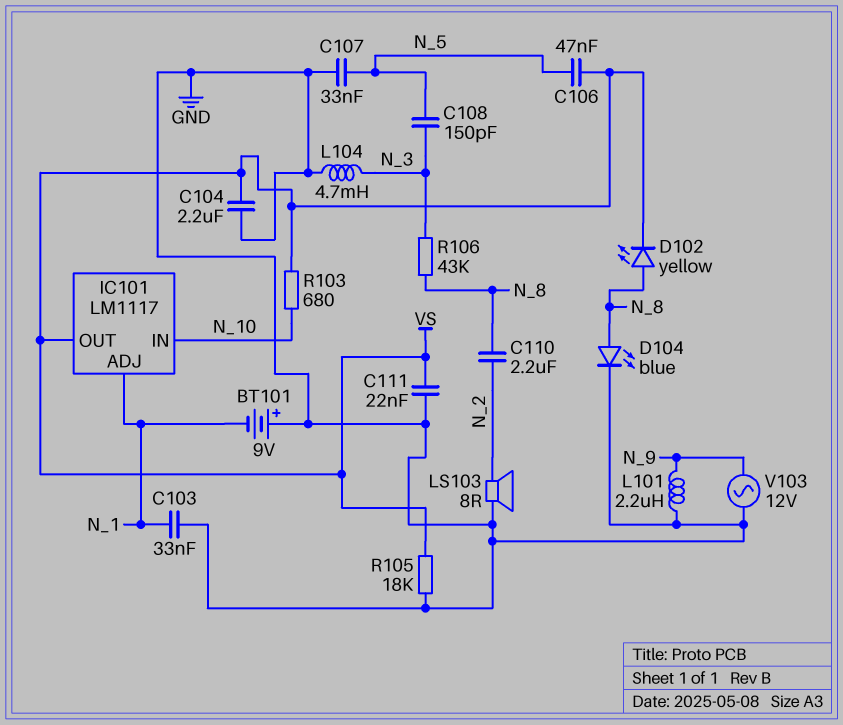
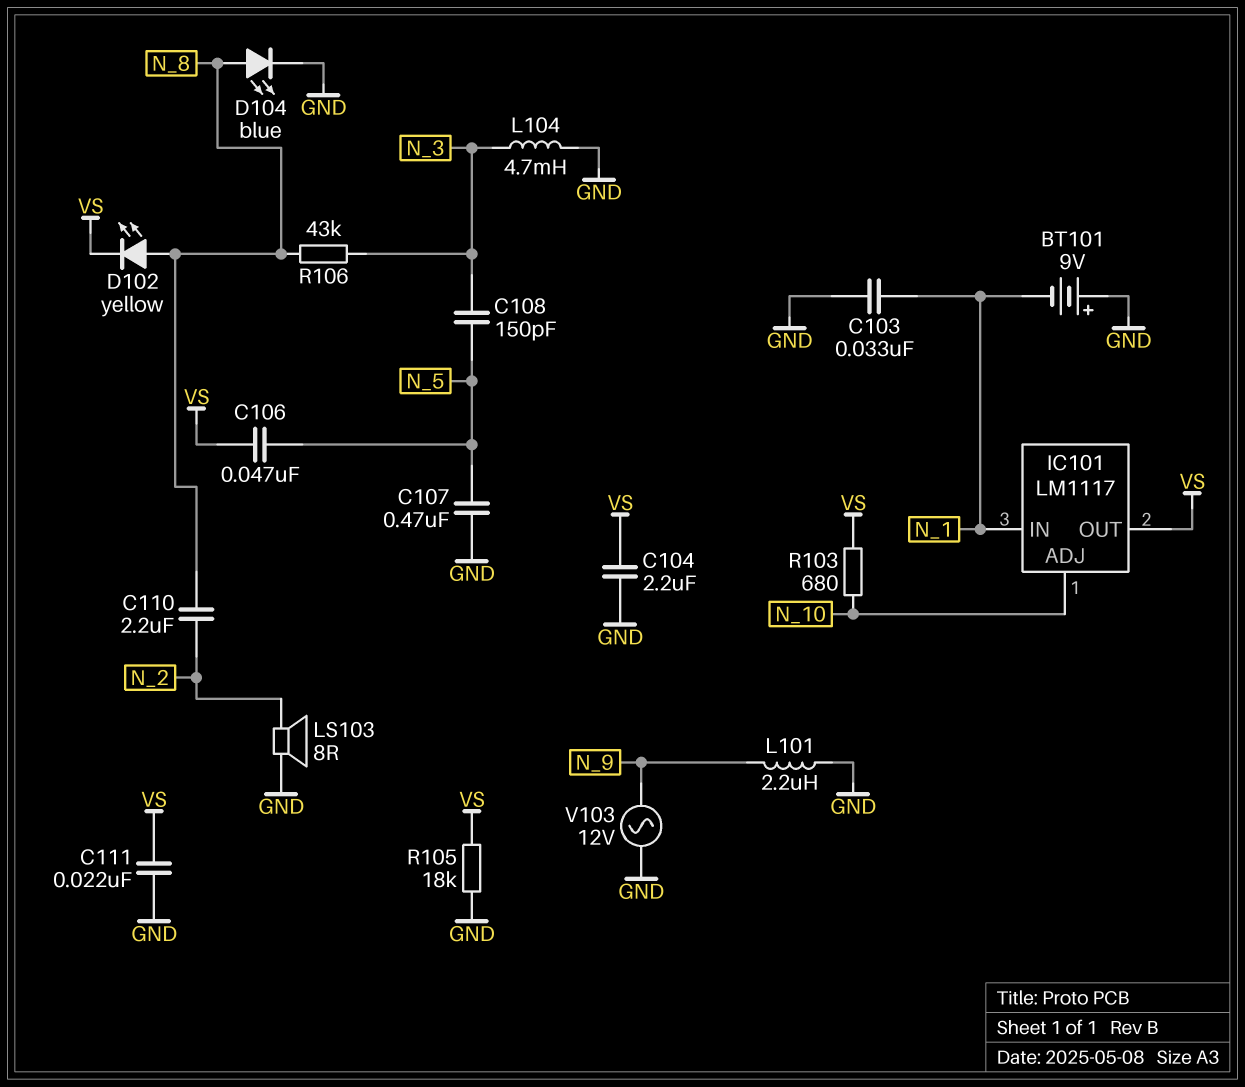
C107: 33nF (GND, N_5) -> 470nF (GND, N_5)
IC101 pin ADJ: N_1 -> N_10
IC101 pin IN: N_10 -> N_1

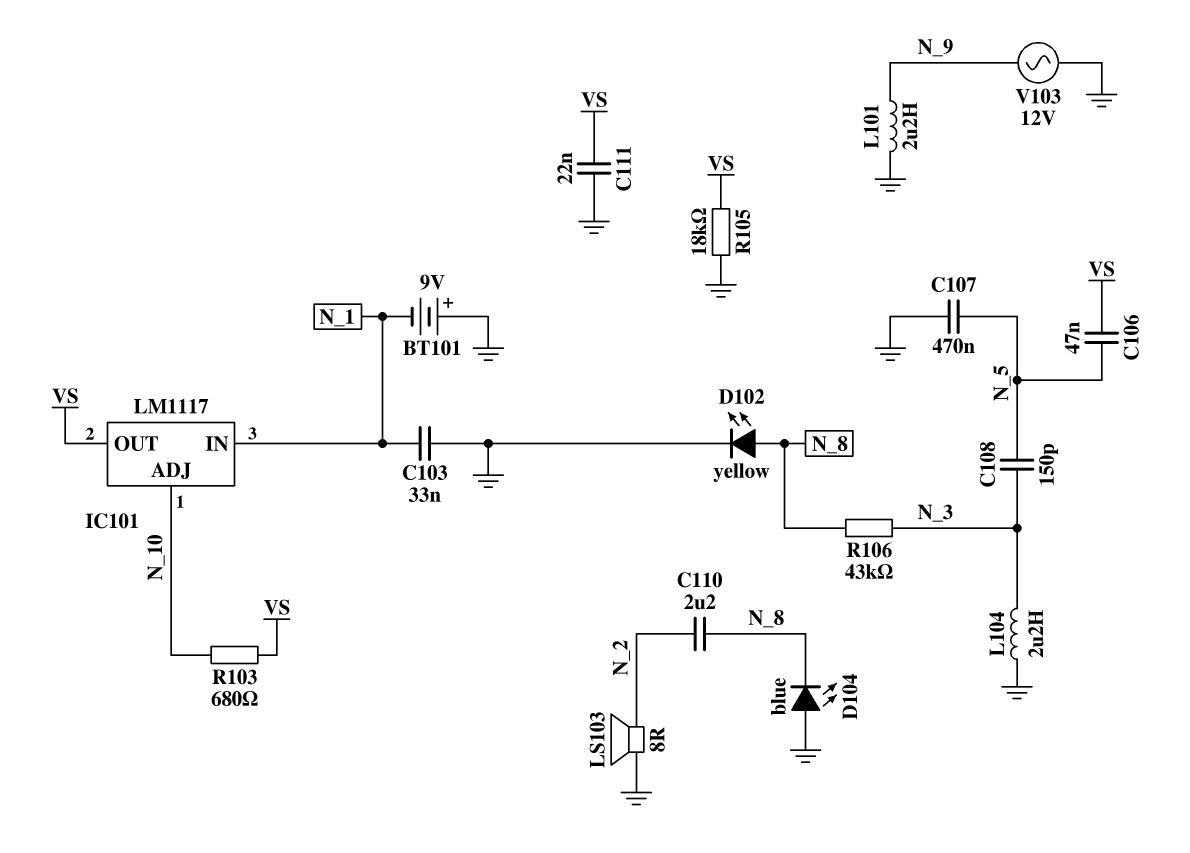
C104: 2.2uF (GND, VS) -> none
D102: LED yellow (A N_8, K VS) -> LED yellow (A N_8, K GND)
D104: LED blue (A N_8, K GND) -> LED blue (A GND, K N_8)
L104: 4.7mH (GND, N_3) -> 2.2uH (GND, N_3)

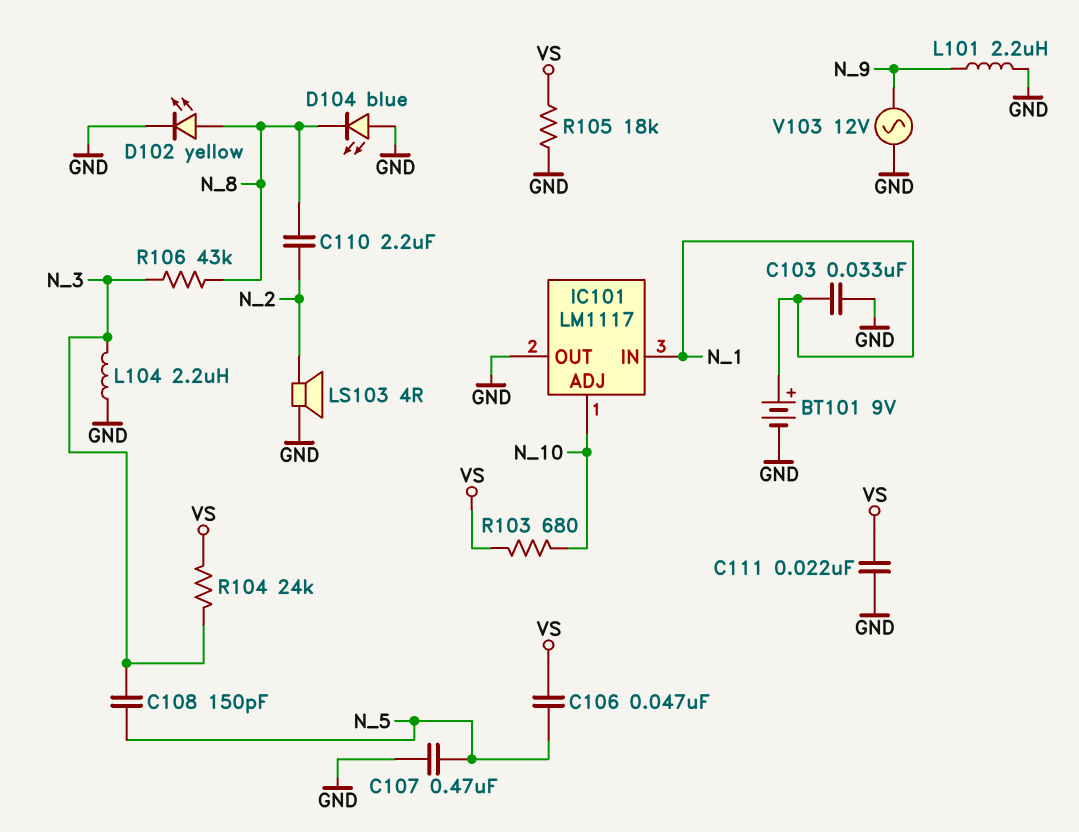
BT101: 9V (plus GND, minus N_1) -> 9V (plus N_1, minus GND)
IC101 pin OUT: VS -> GND
LS103: speaker 8R (GND, N_2) -> speaker 4R (GND, N_2)
R104: none -> 24k (N_3, VS)

